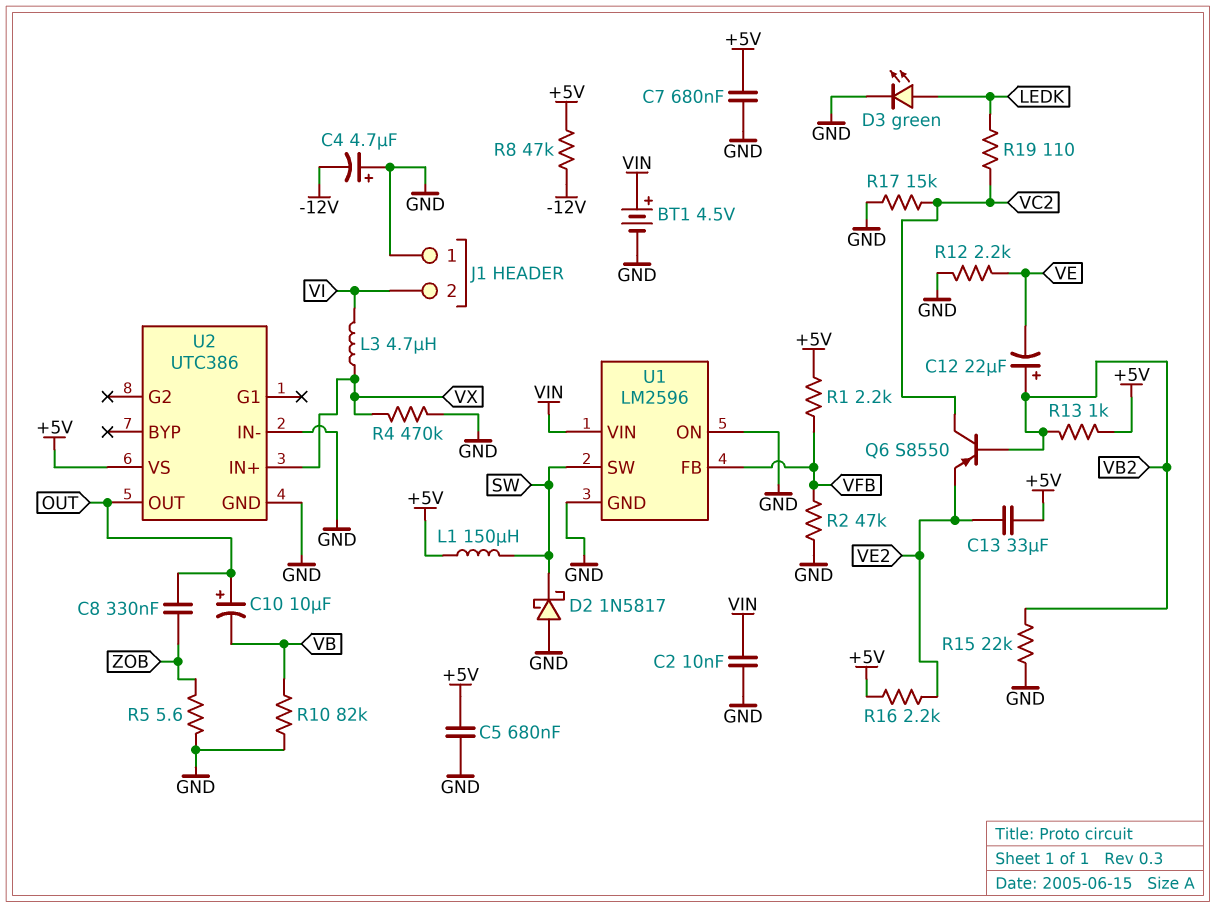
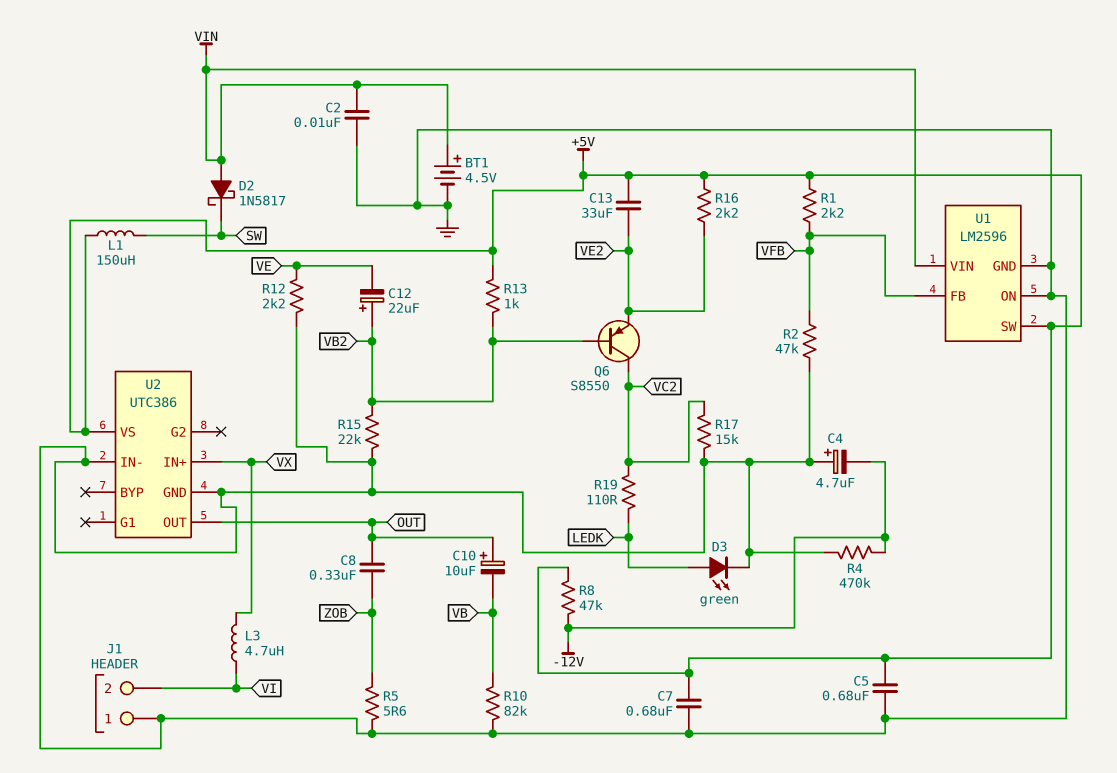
D2: schottky 1N5817 (A GND, K SW) -> schottky 1N5817 (A VIN, K SW)
R4: 470k (GND, VX) -> 470k (-12V, GND)
U1 pin SW: SW -> +5V

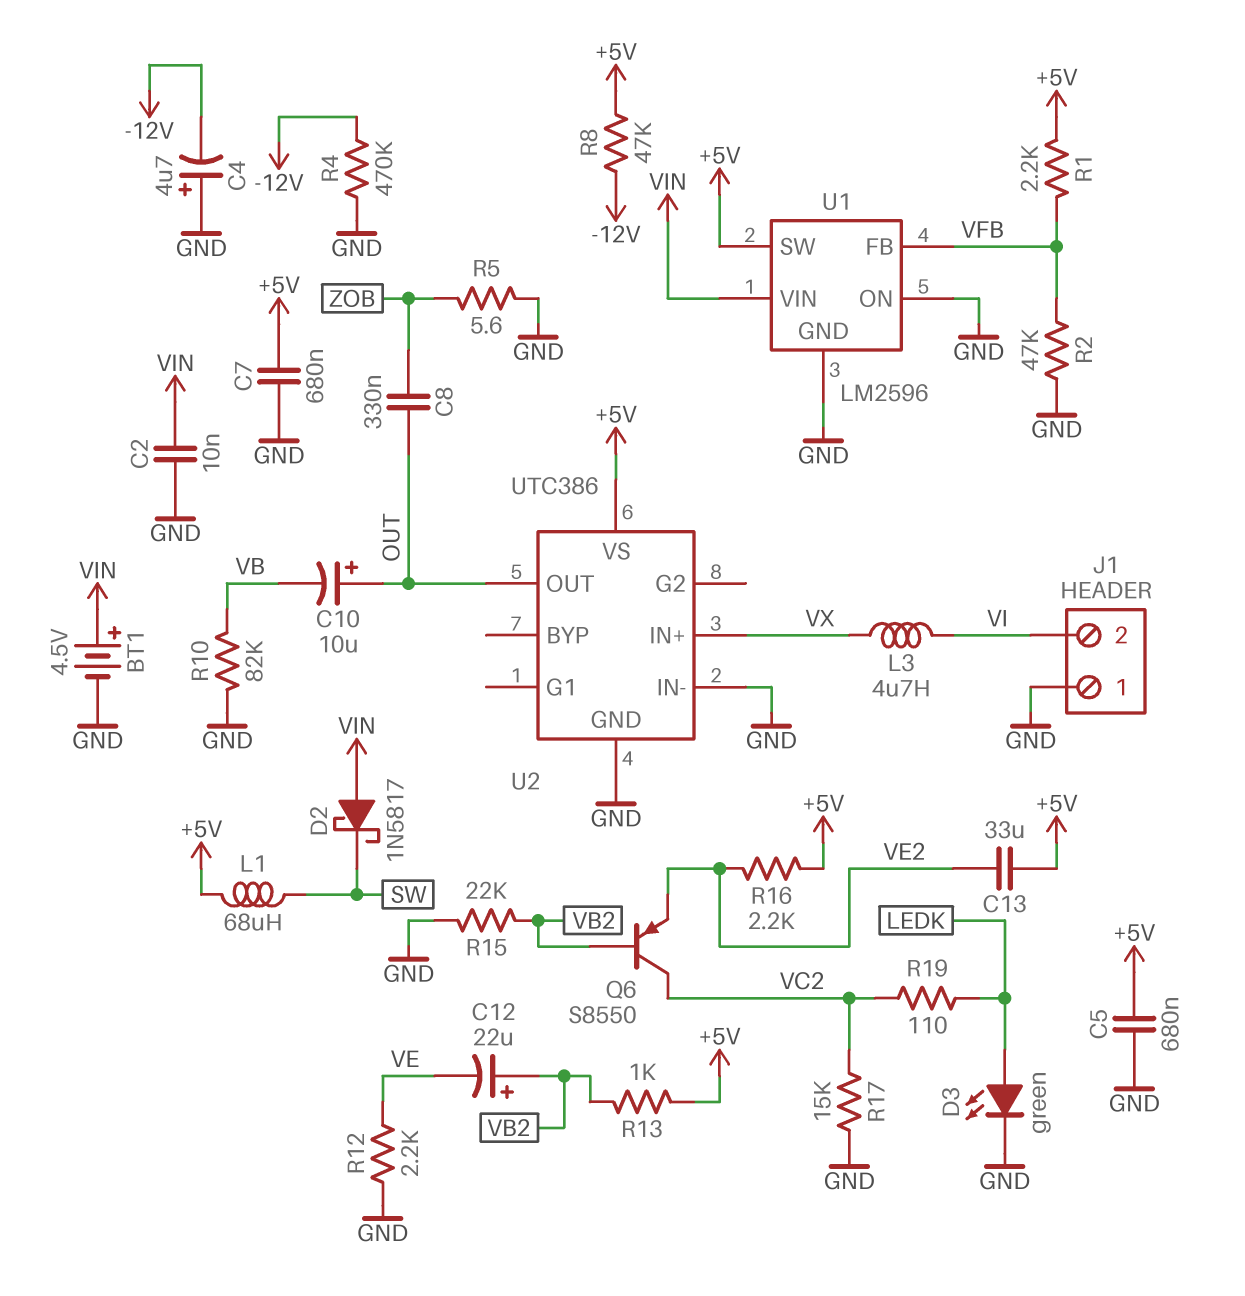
L1: 150uH (+5V, SW) -> 68uH (+5V, SW)

